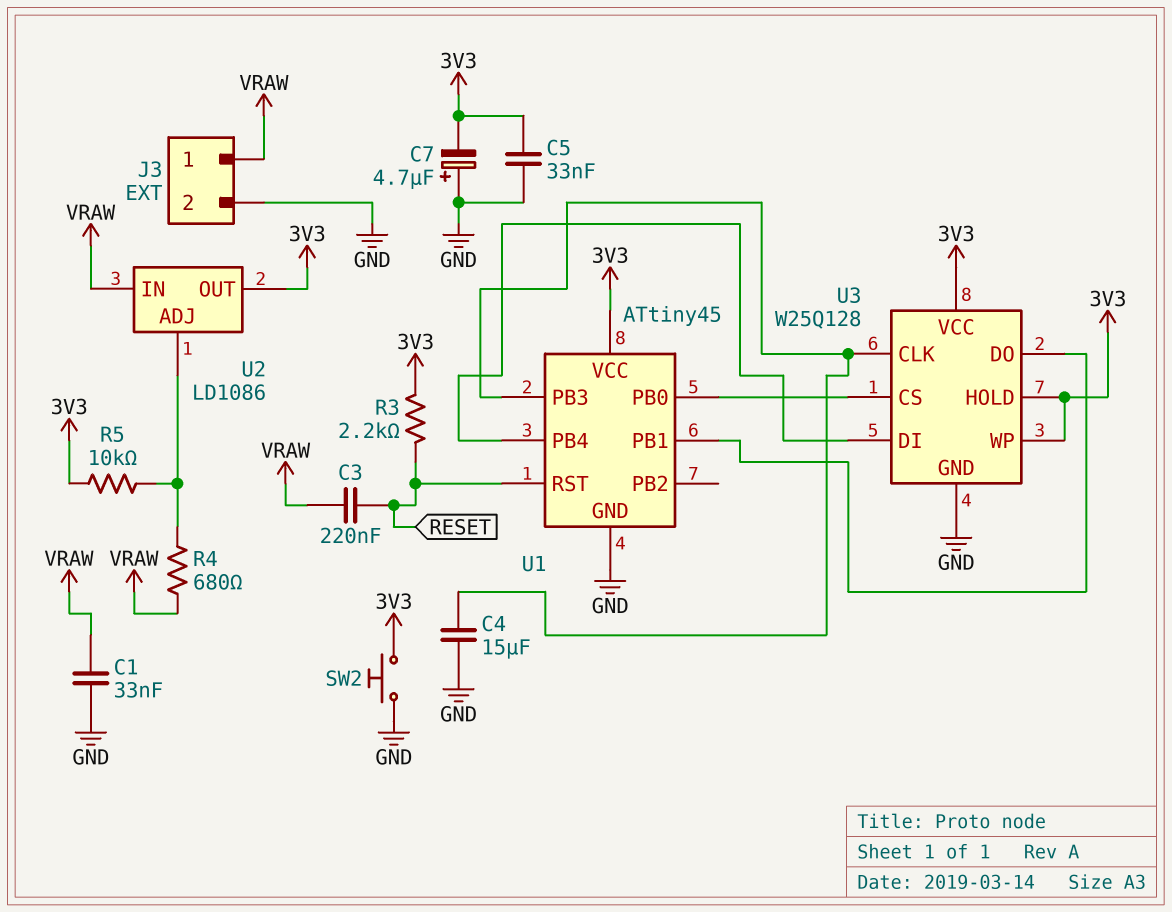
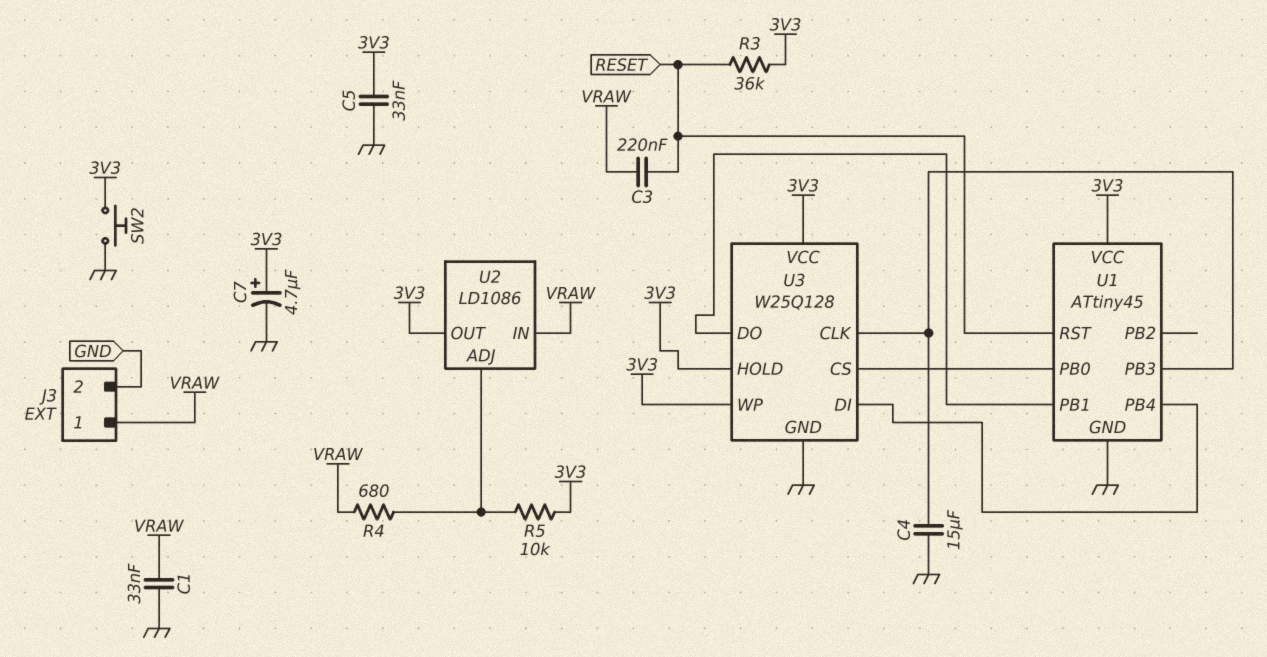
C7: 4.7uF (plus GND, minus 3V3) -> 4.7uF (plus 3V3, minus GND)
R3: 2.2k (3V3, RESET) -> 36k (3V3, RESET)

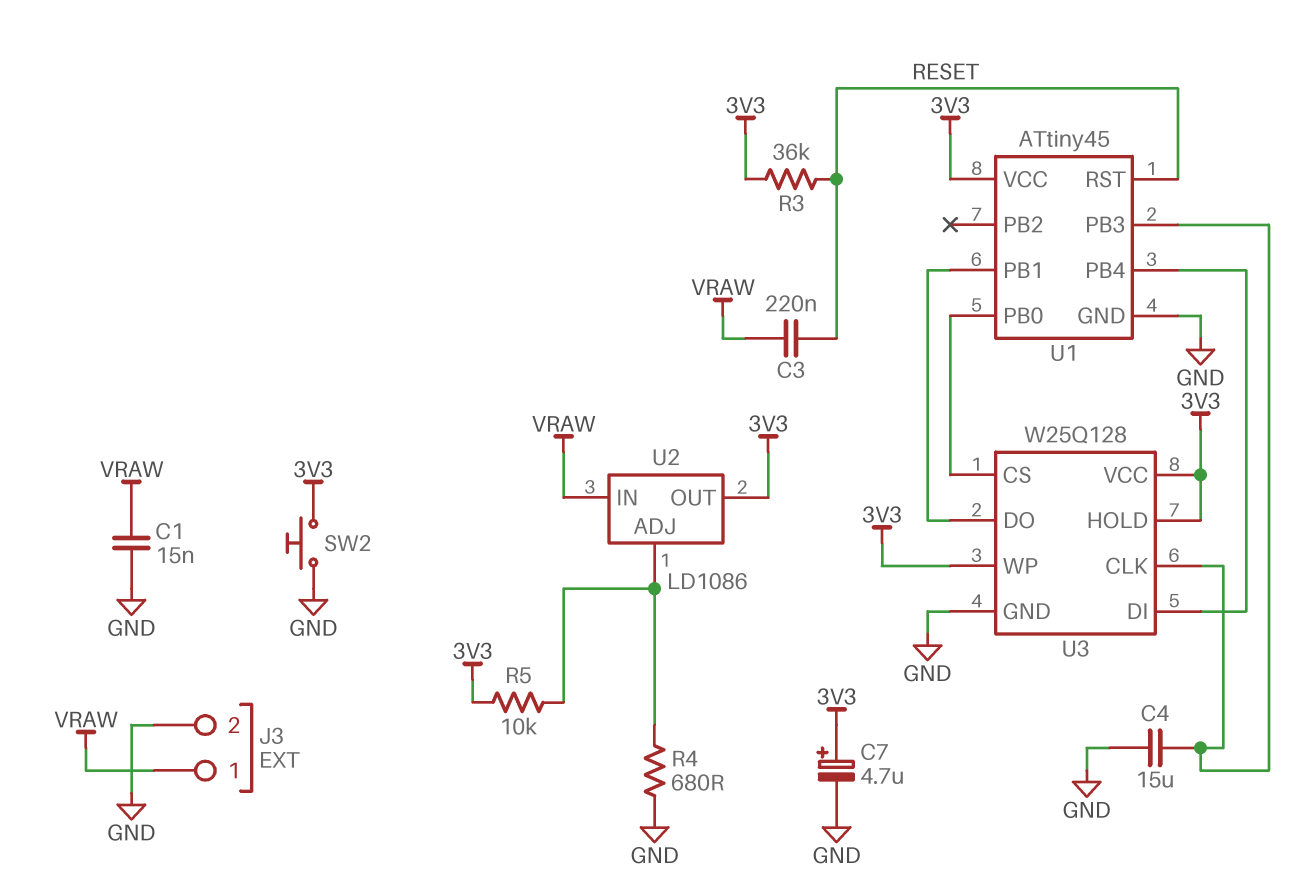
C1: 33nF (GND, VRAW) -> 15nF (GND, VRAW)
C5: 33nF (3V3, GND) -> none
R4: 680 (U2/ADJ, VRAW) -> 680 (GND, U2/ADJ)

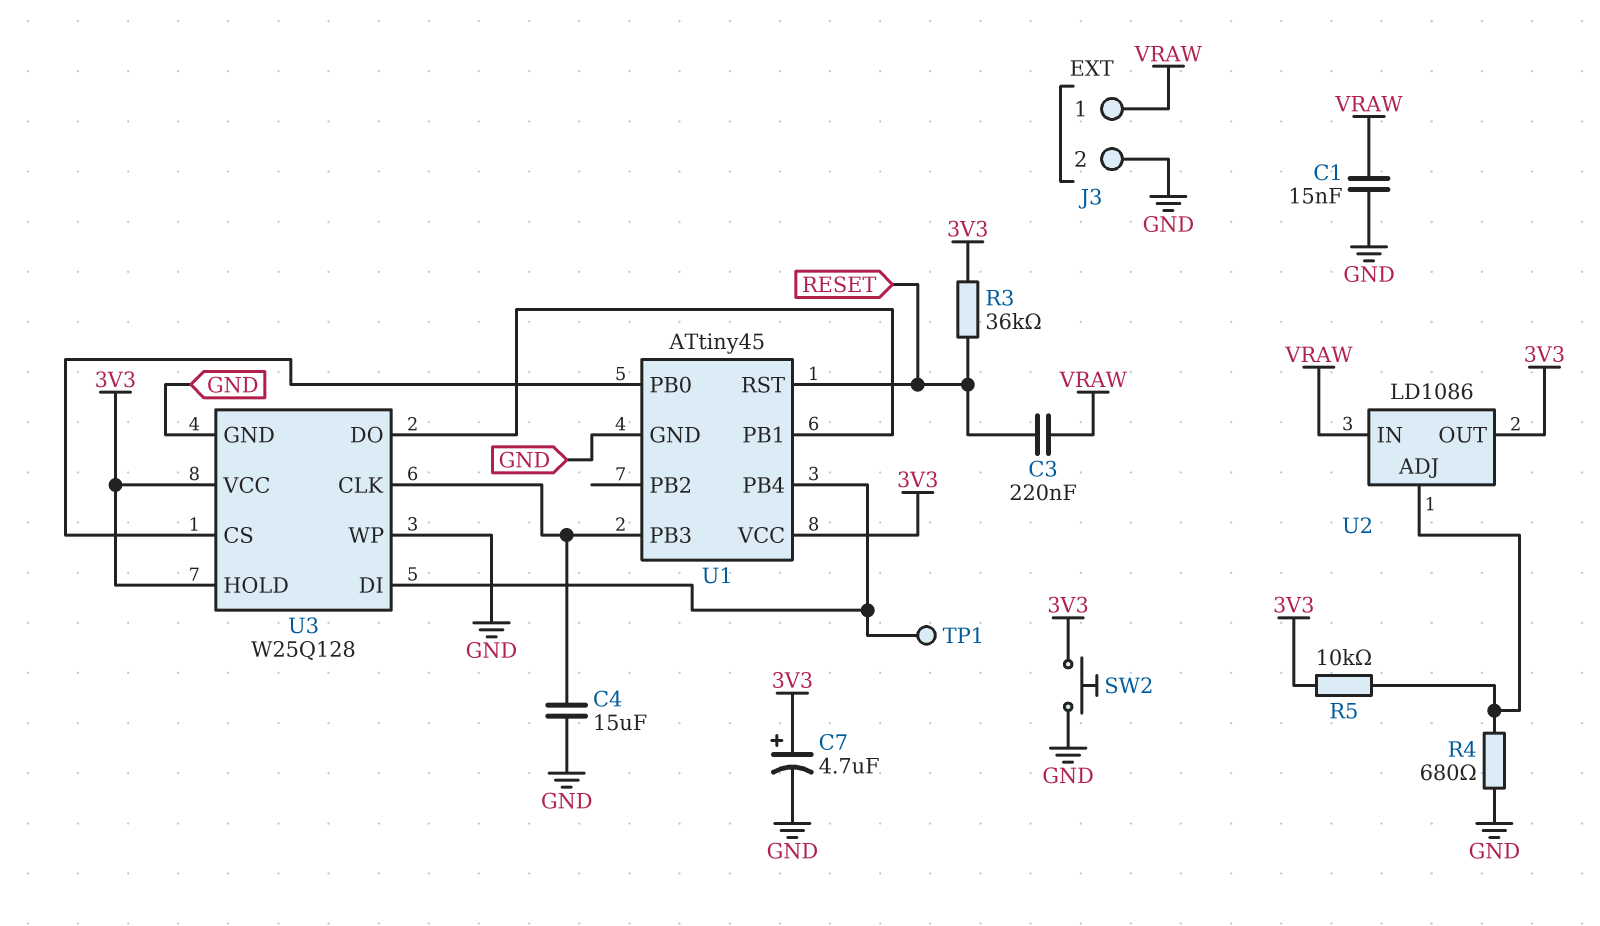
TP1: none -> test point (U1/PB4)
U3 pin WP: 3V3 -> GND

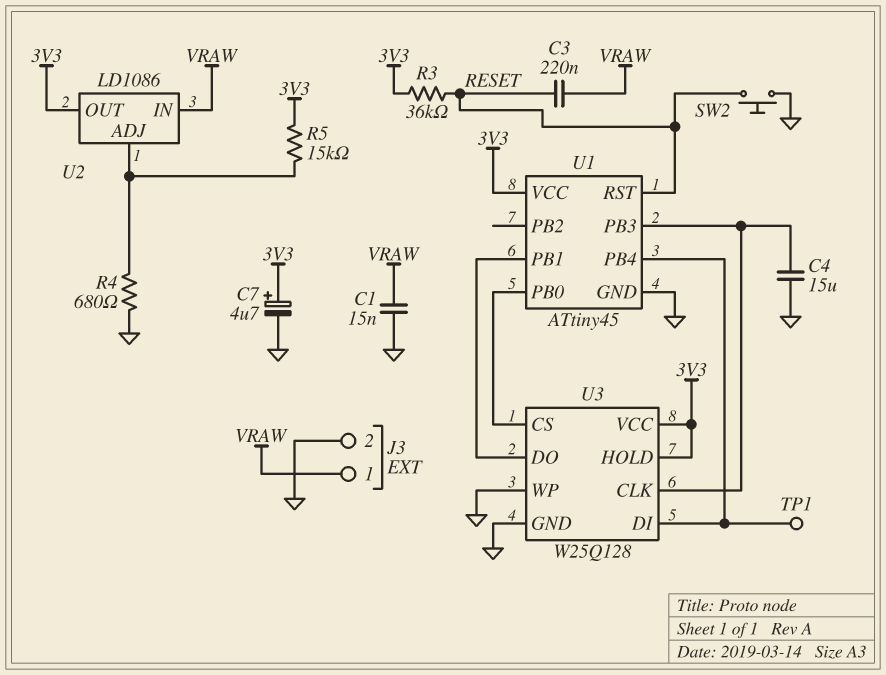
R5: 10k (3V3, U2/ADJ) -> 15k (3V3, U2/ADJ)
SW2: button (3V3, GND) -> button (GND, RESET)

